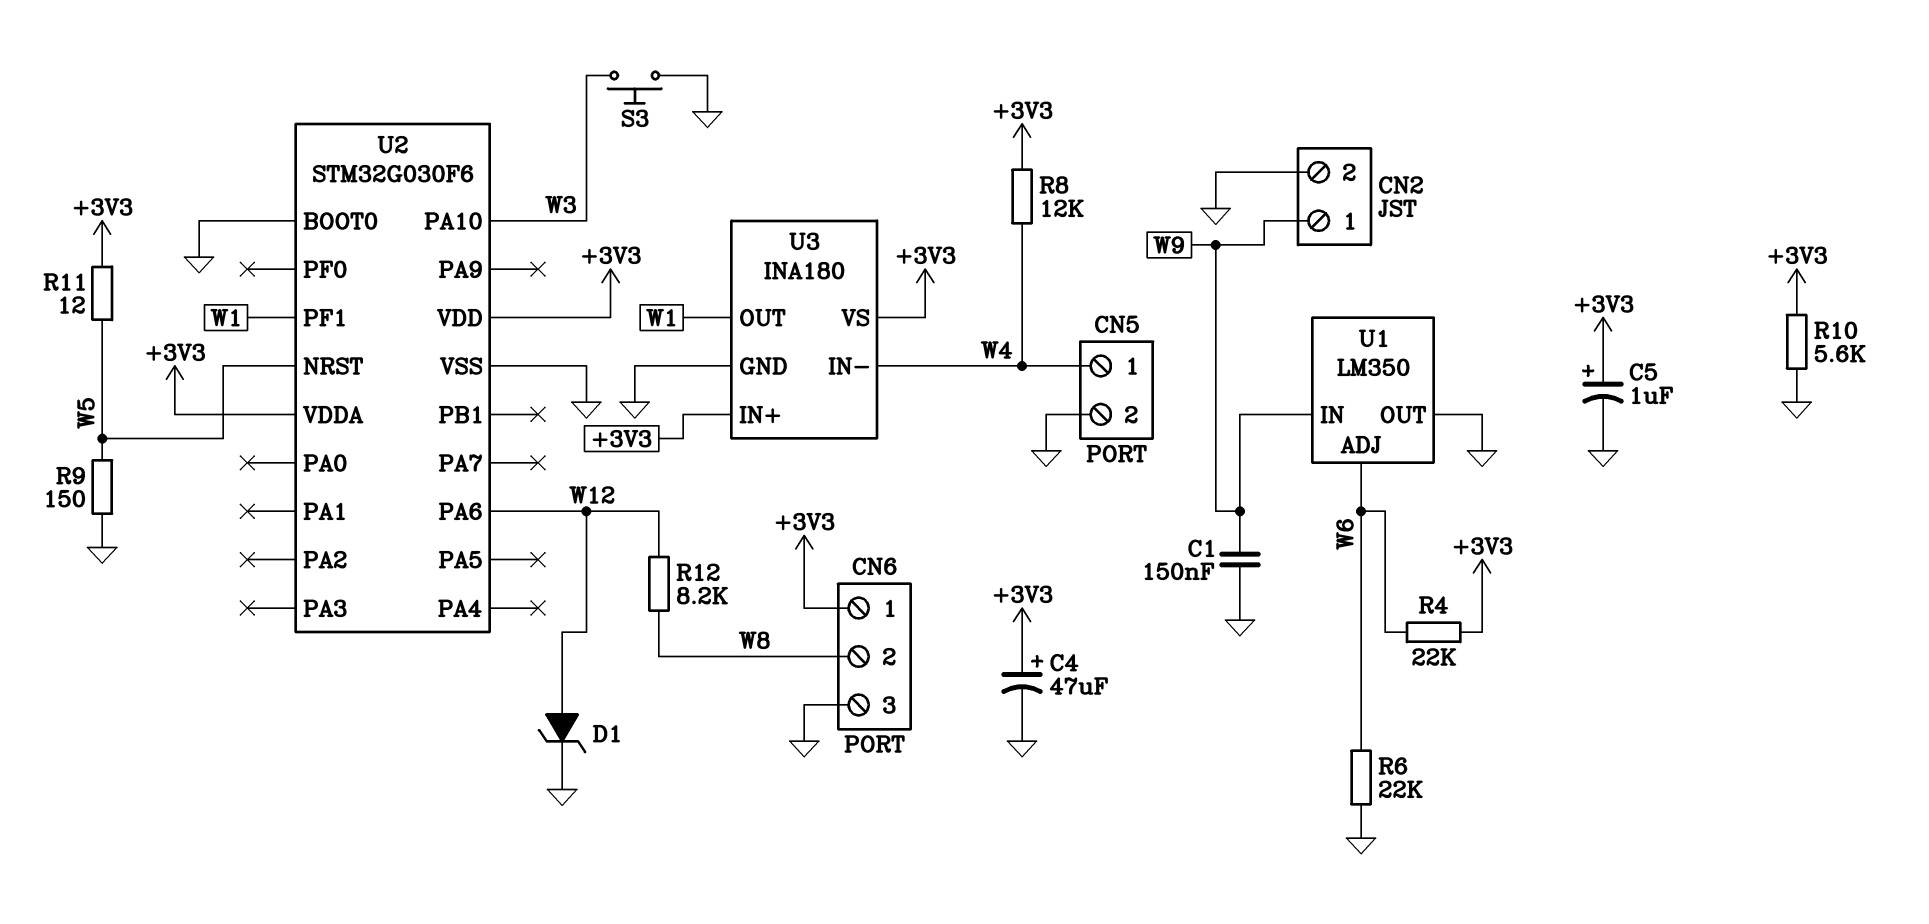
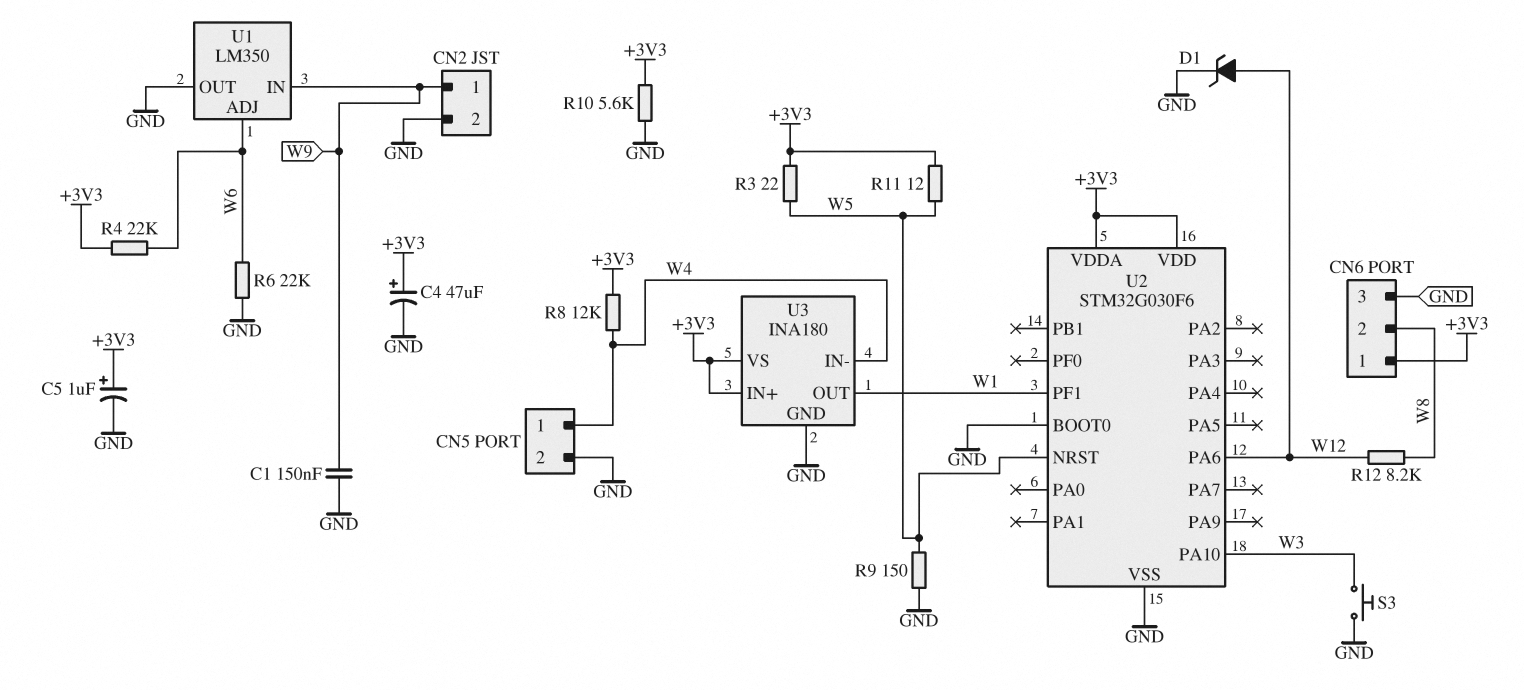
R3: none -> 22 (+3V3, W5)

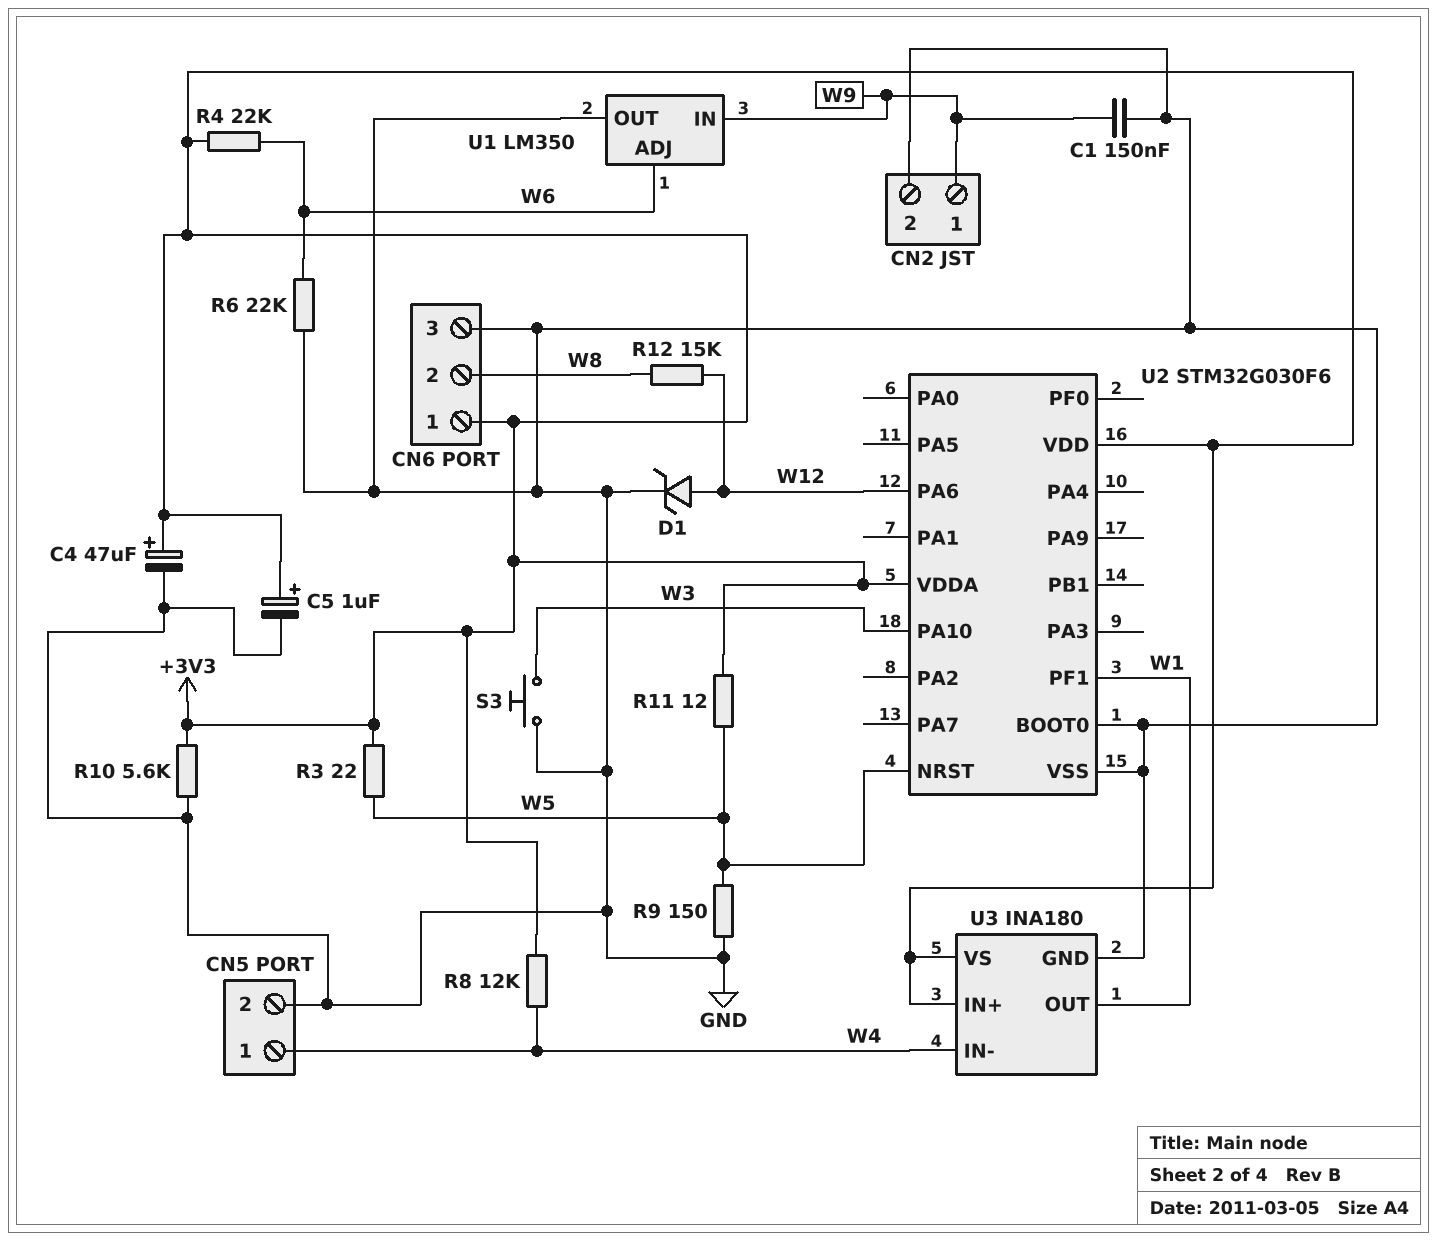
R12: 8.2k (W8, W12) -> 15k (W8, W12)

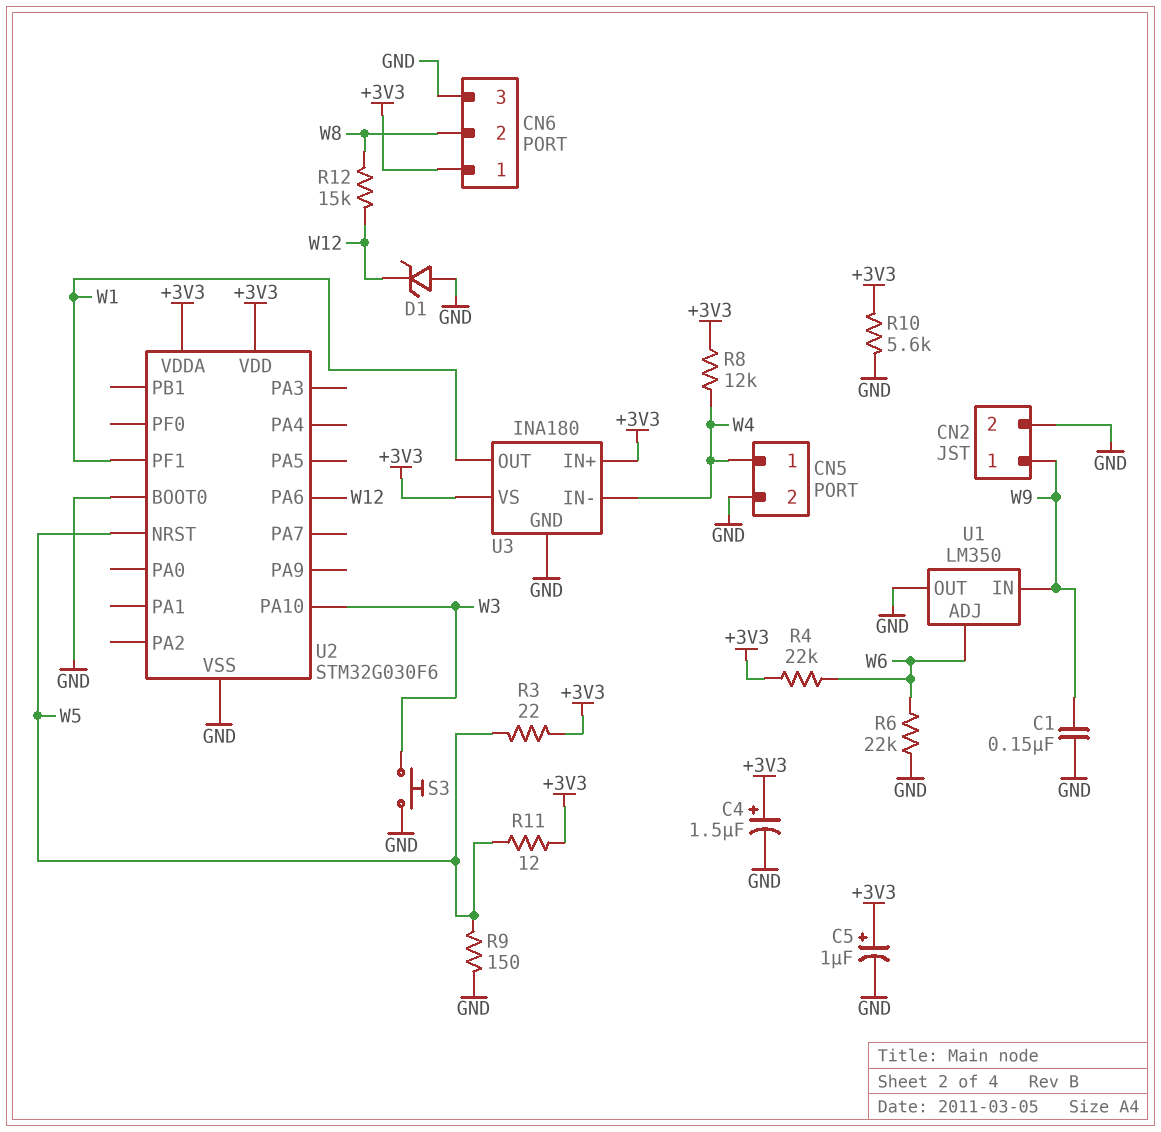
C4: 47uF (plus +3V3, minus GND) -> 1.5uF (plus +3V3, minus GND)
D1: zener (A W12, K GND) -> zener (A GND, K W12)

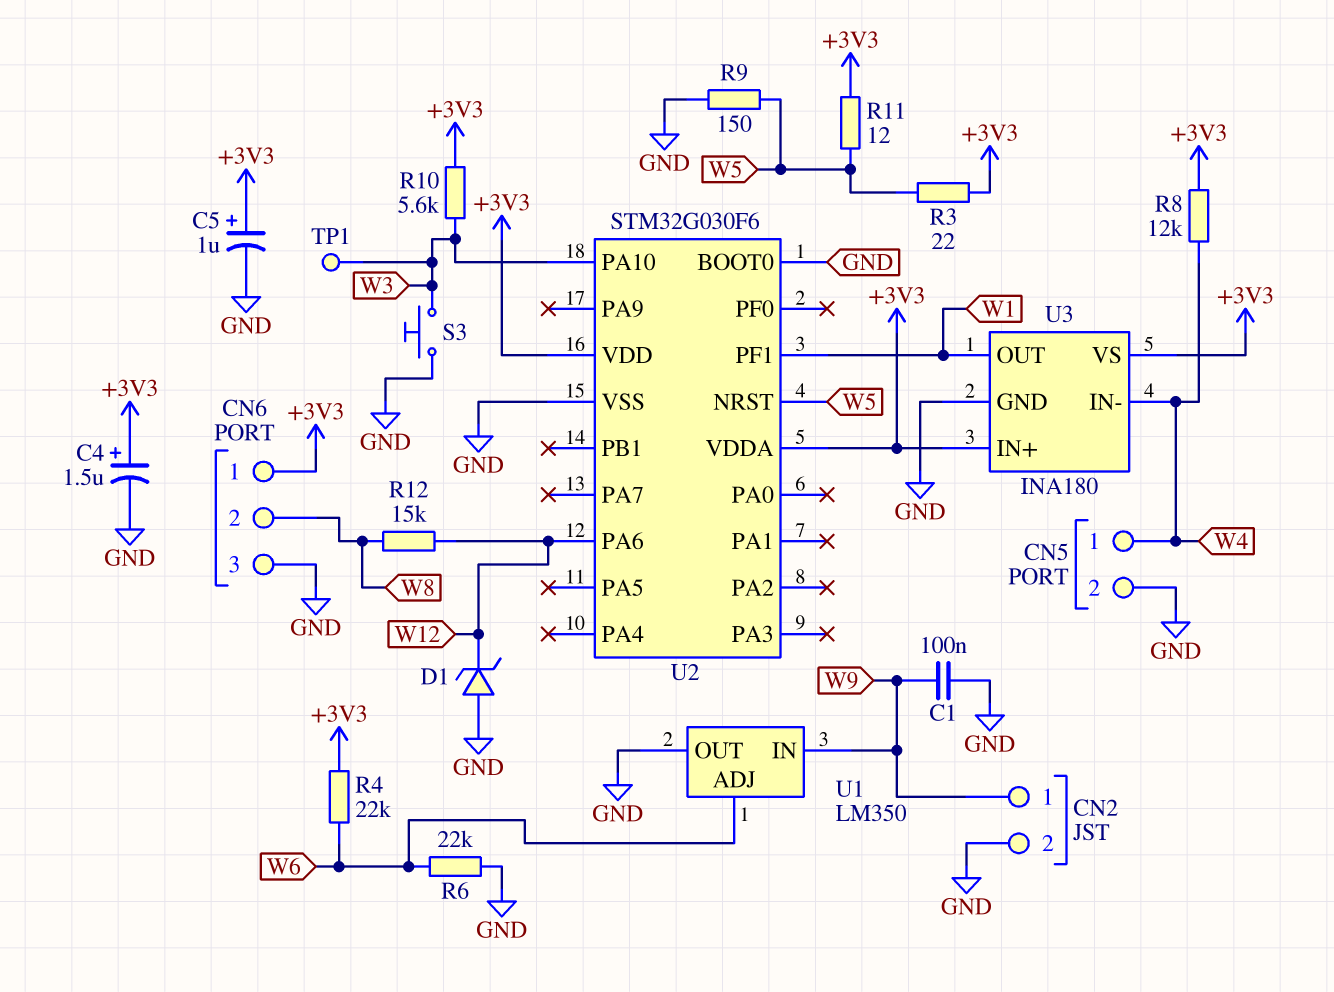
C1: 150nF (GND, W9) -> 100nF (GND, W9)
R10: 5.6k (+3V3, GND) -> 5.6k (+3V3, W3)
TP1: none -> test point (W3)

